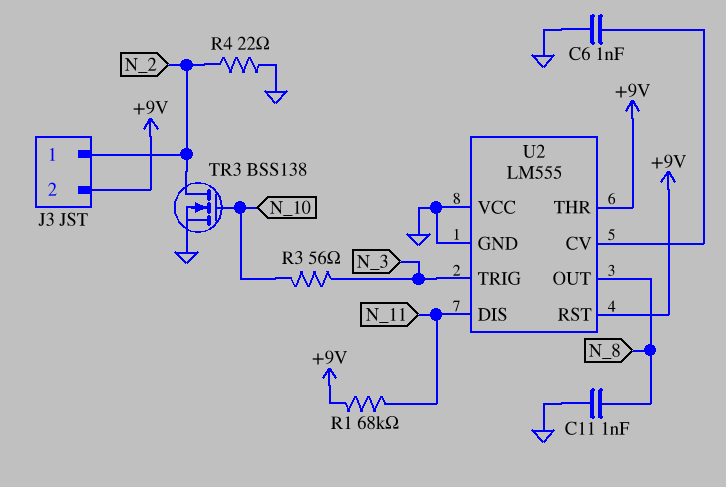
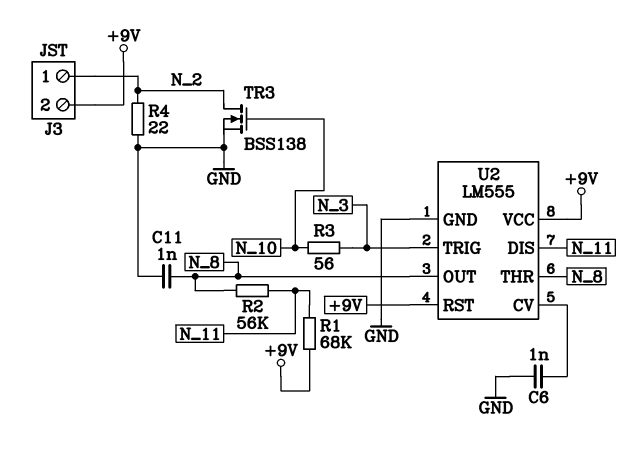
R2: none -> 56k (N_8, N_11)
U2 pin THR: +9V -> N_8
U2 pin VCC: GND -> +9V

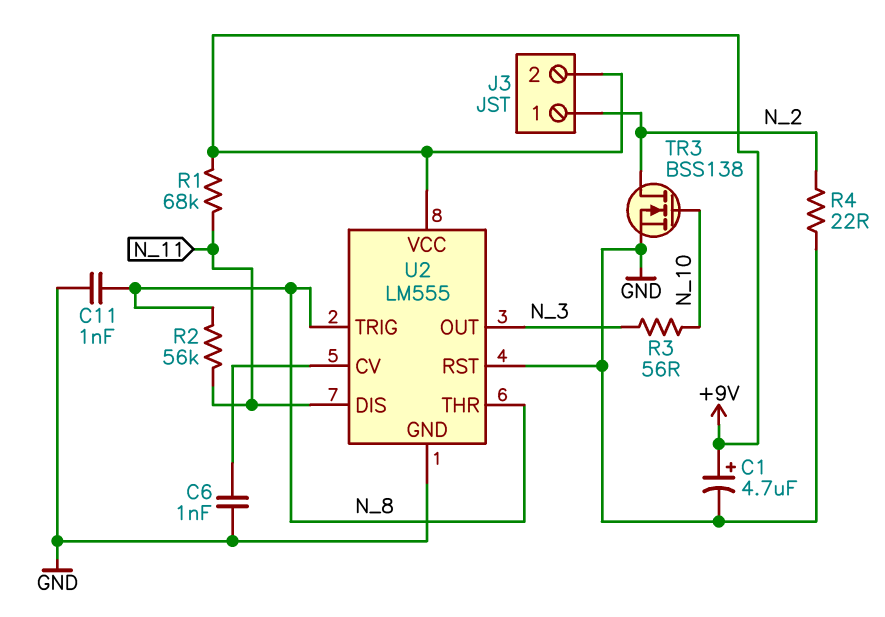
C1: none -> 4.7uF (plus +9V, minus GND)
U2 pin OUT: N_8 -> N_3
U2 pin RST: +9V -> GND
U2 pin TRIG: N_3 -> N_8

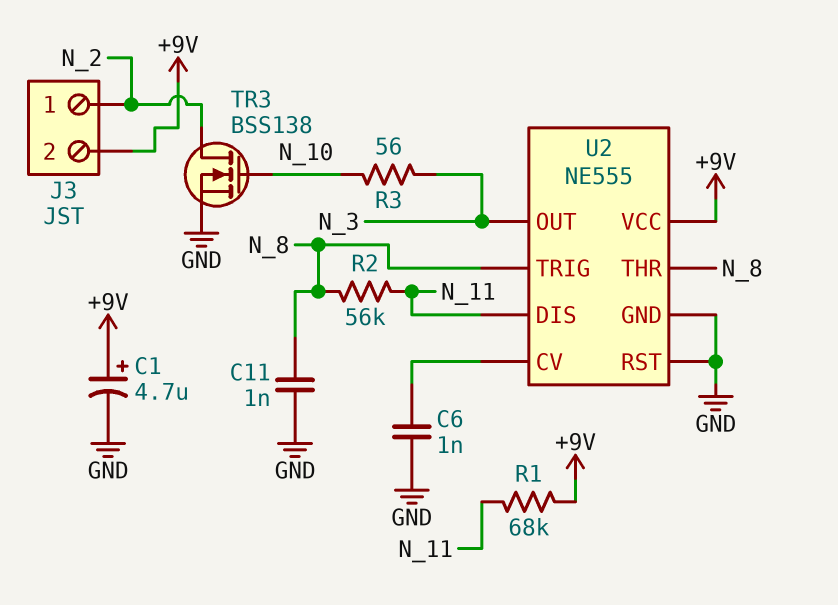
R4: 22 (GND, N_2) -> none
U2: LM555 -> NE555

